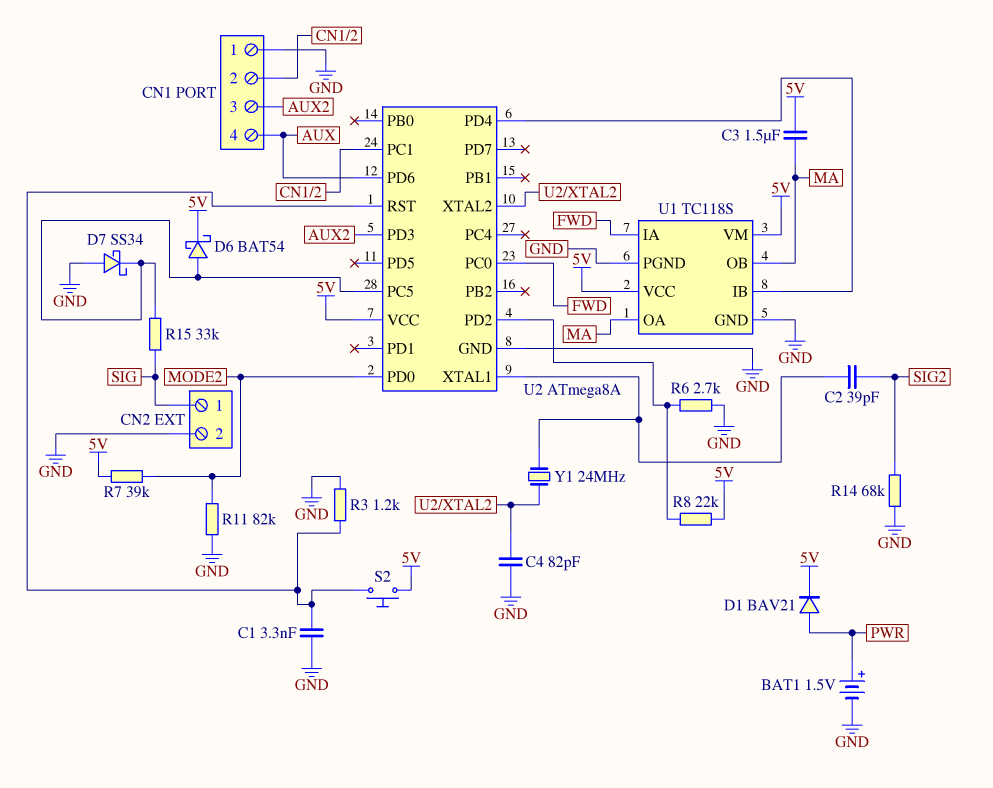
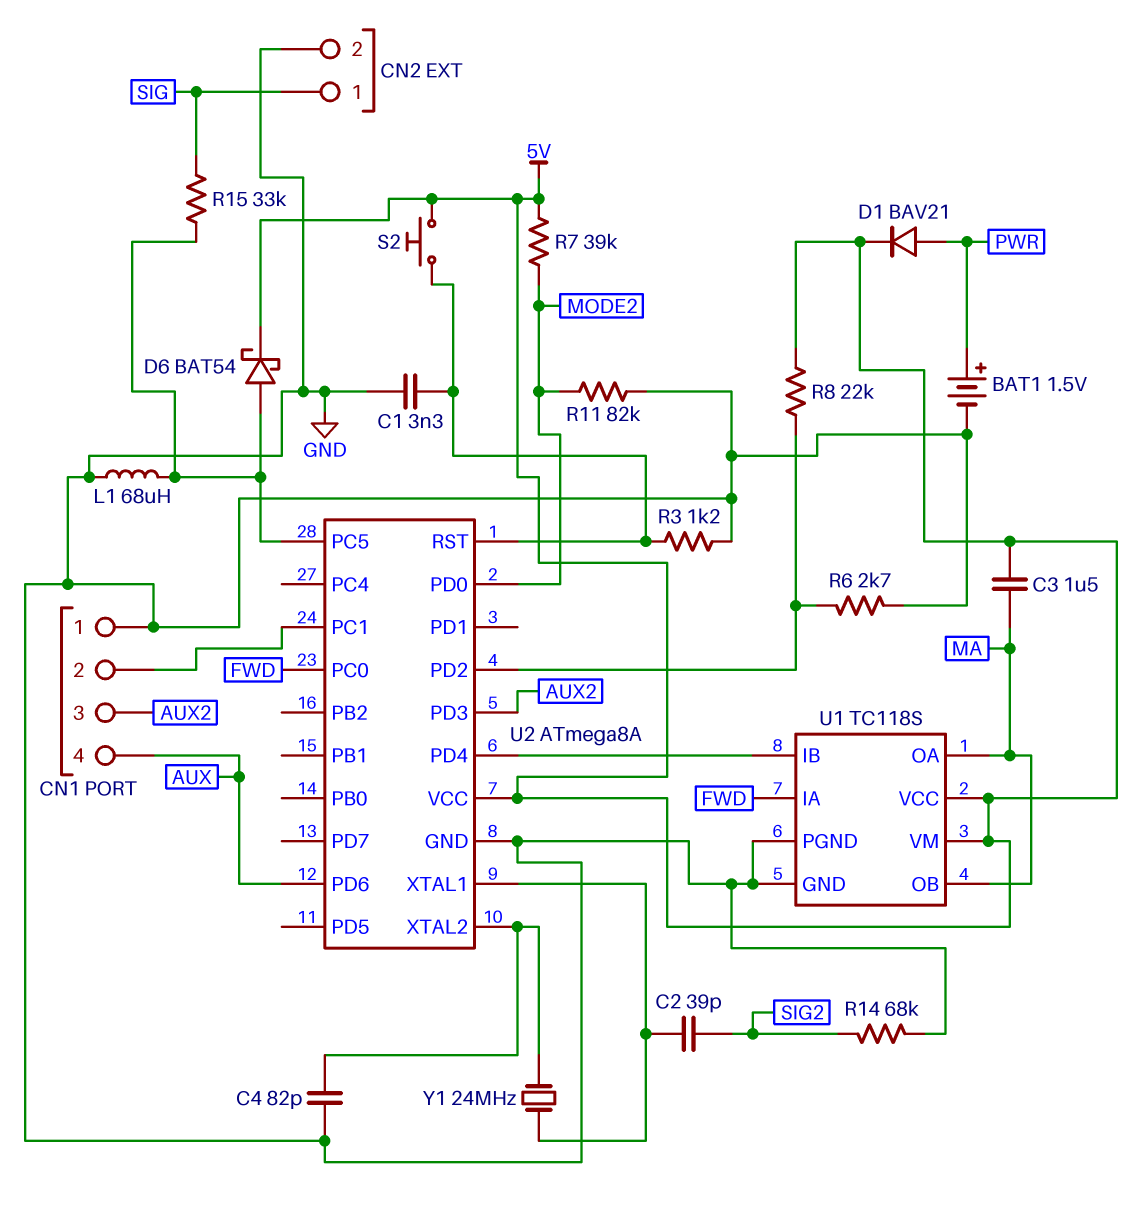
D7: schottky SS34 (A GND, K U2/PC5) -> none
L1: none -> 68uH (GND, U2/PC5)

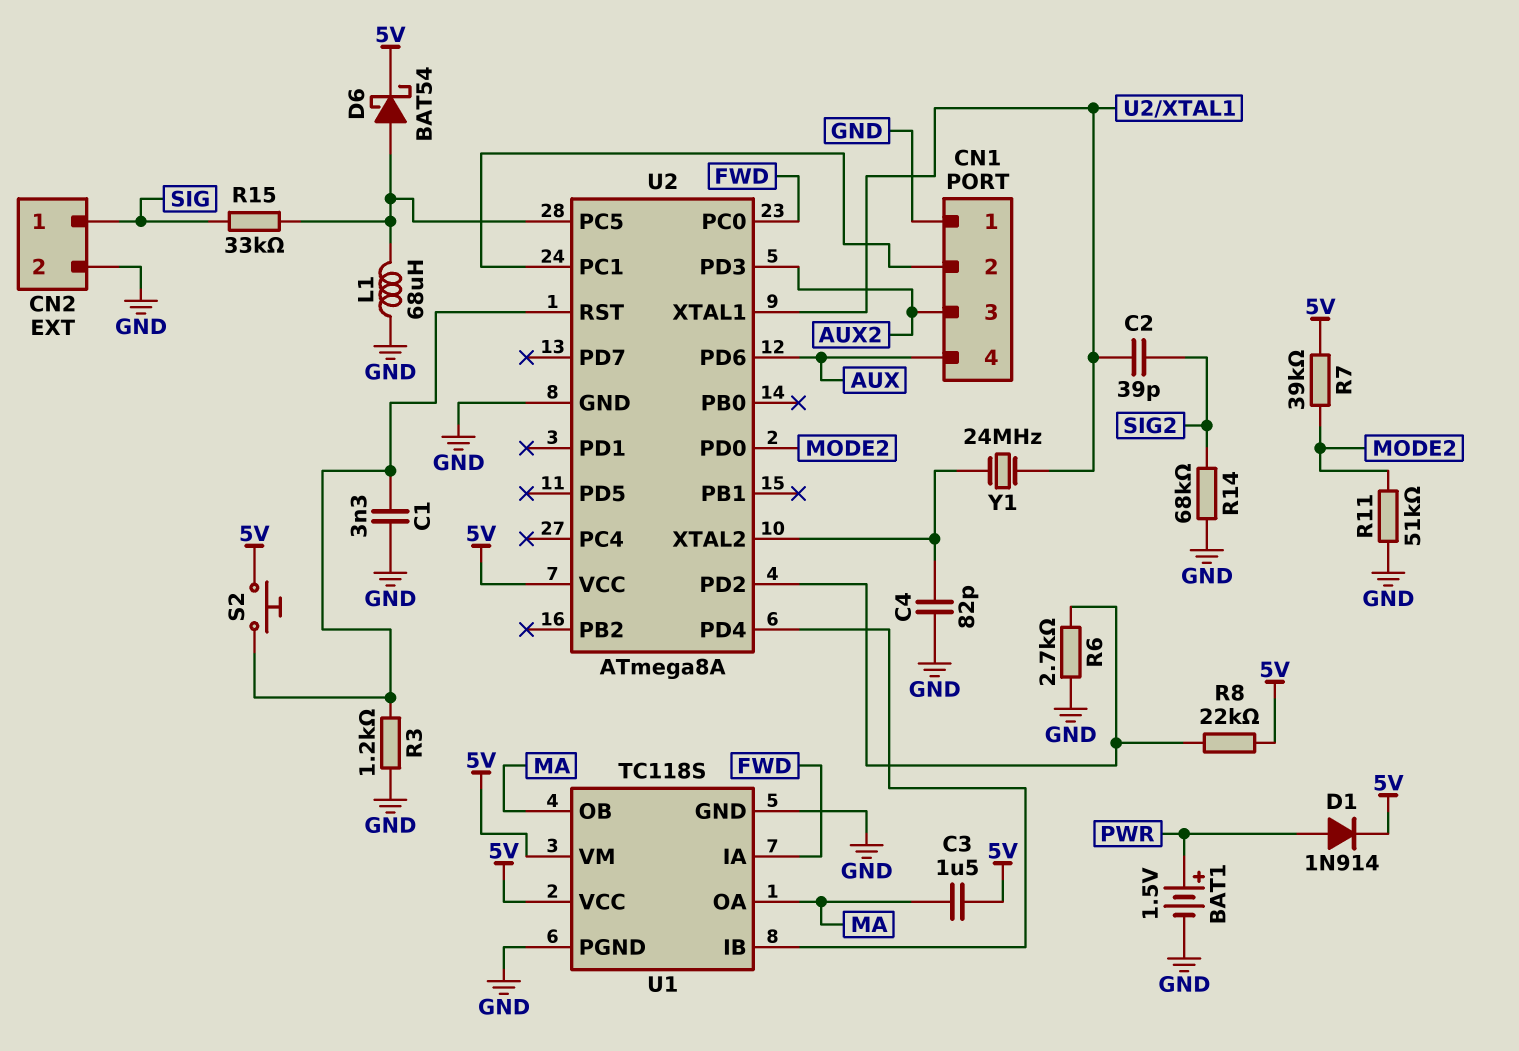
D1: diode BAV21 (A PWR, K 5V) -> diode 1N914 (A PWR, K 5V)
R11: 82k (GND, MODE2) -> 51k (GND, MODE2)

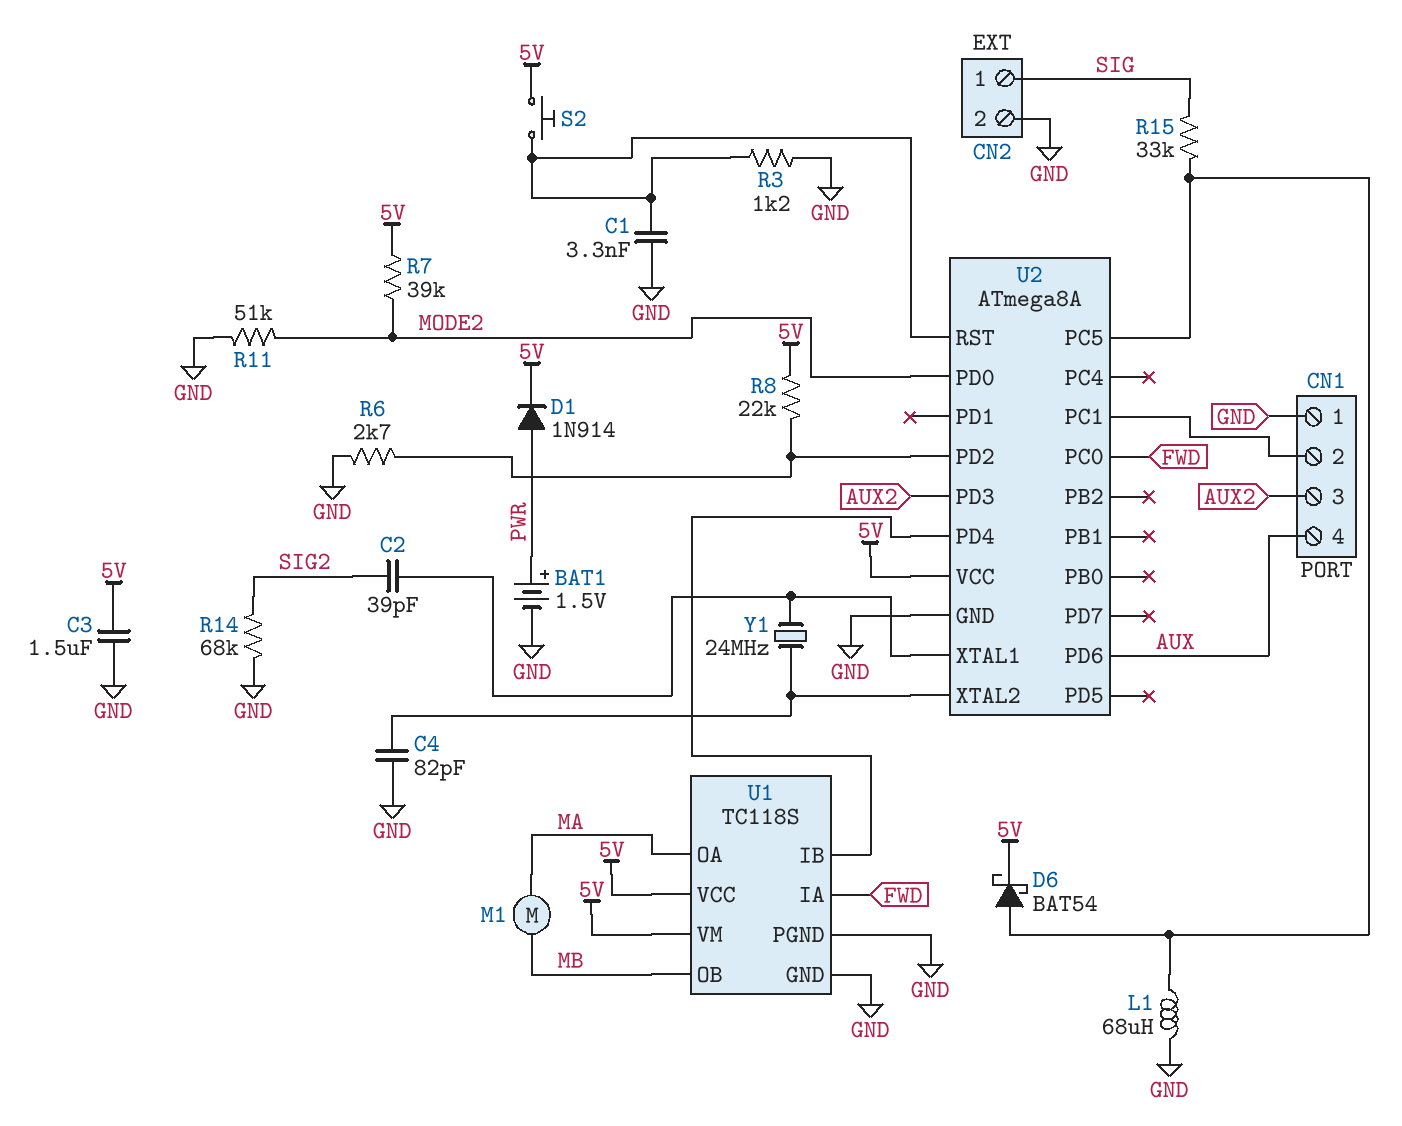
C3: 1.5uF (5V, MA) -> 1.5uF (5V, GND)
M1: none -> motor (MA, MB)
U1 pin OB: MA -> MB

